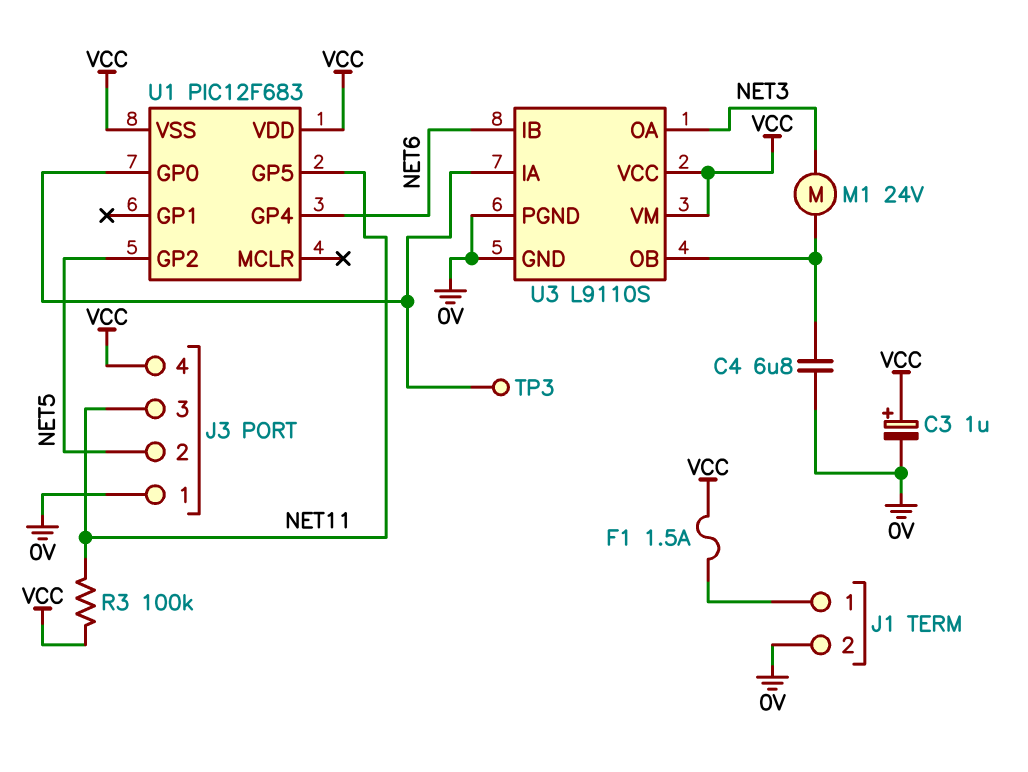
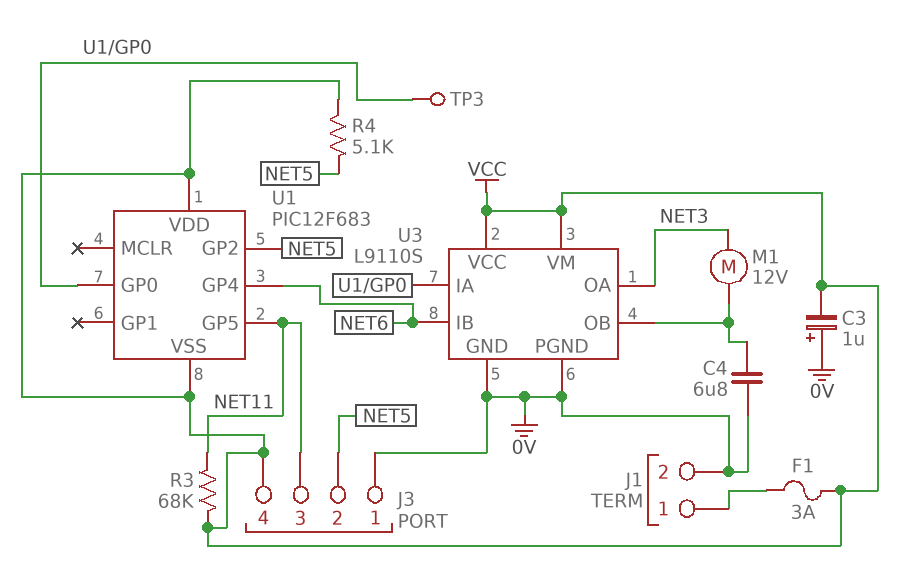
C3: 1uF (plus VCC, minus 0V) -> 1uF (plus 0V, minus VCC)
F1: 1.5A (J1/1, VCC) -> 3A (J1/1, VCC)
M1: motor 24V (NET3, U3/OB) -> motor 12V (NET3, U3/OB)
R3: 100k (NET11, VCC) -> 68k (NET11, VCC)
R4: none -> 5.1k (NET5, VCC)

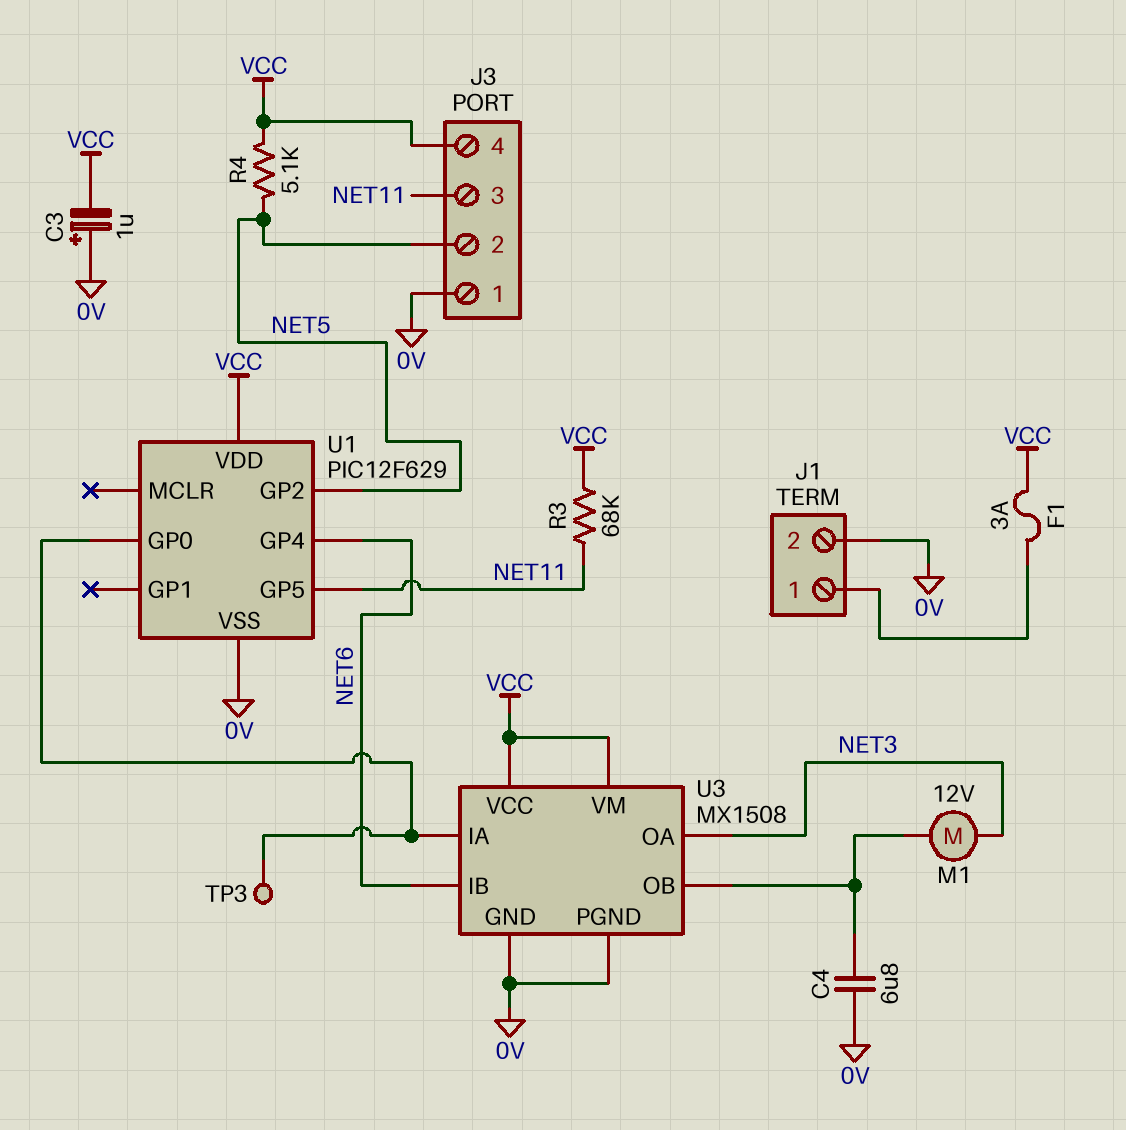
U1: PIC12F683 -> PIC12F629
U1 pin VSS: VCC -> 0V
U3: L9110S -> MX1508

